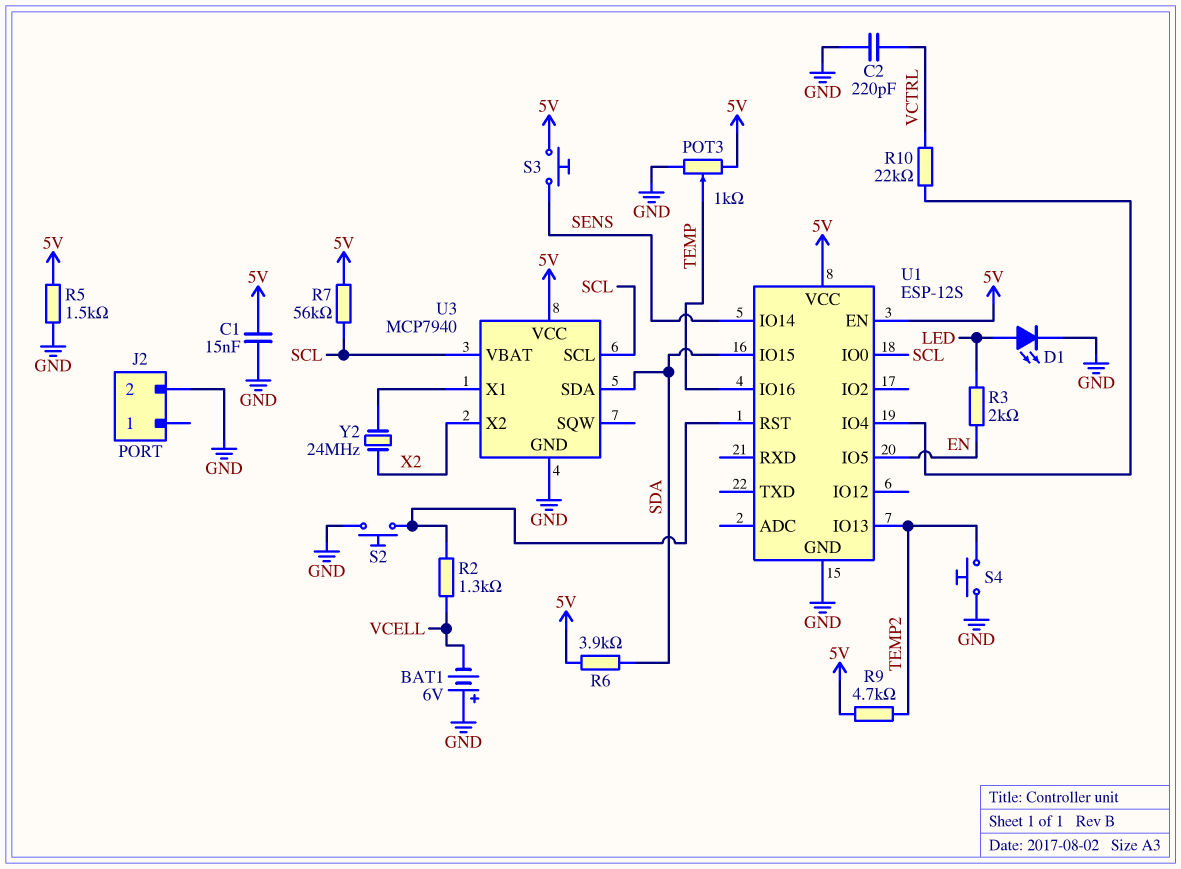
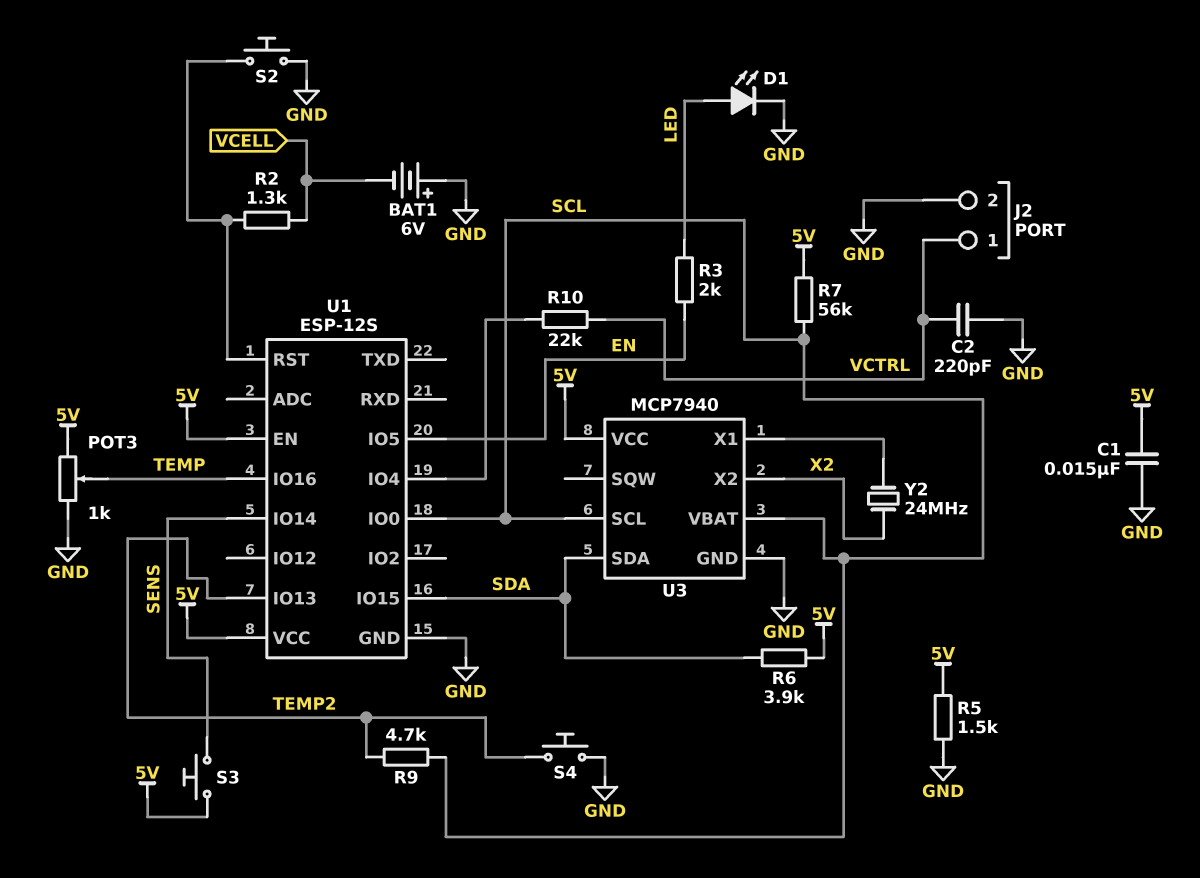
J2 pin 1: none -> VCTRL
R9: 4.7k (5V, TEMP2) -> 4.7k (SCL, TEMP2)

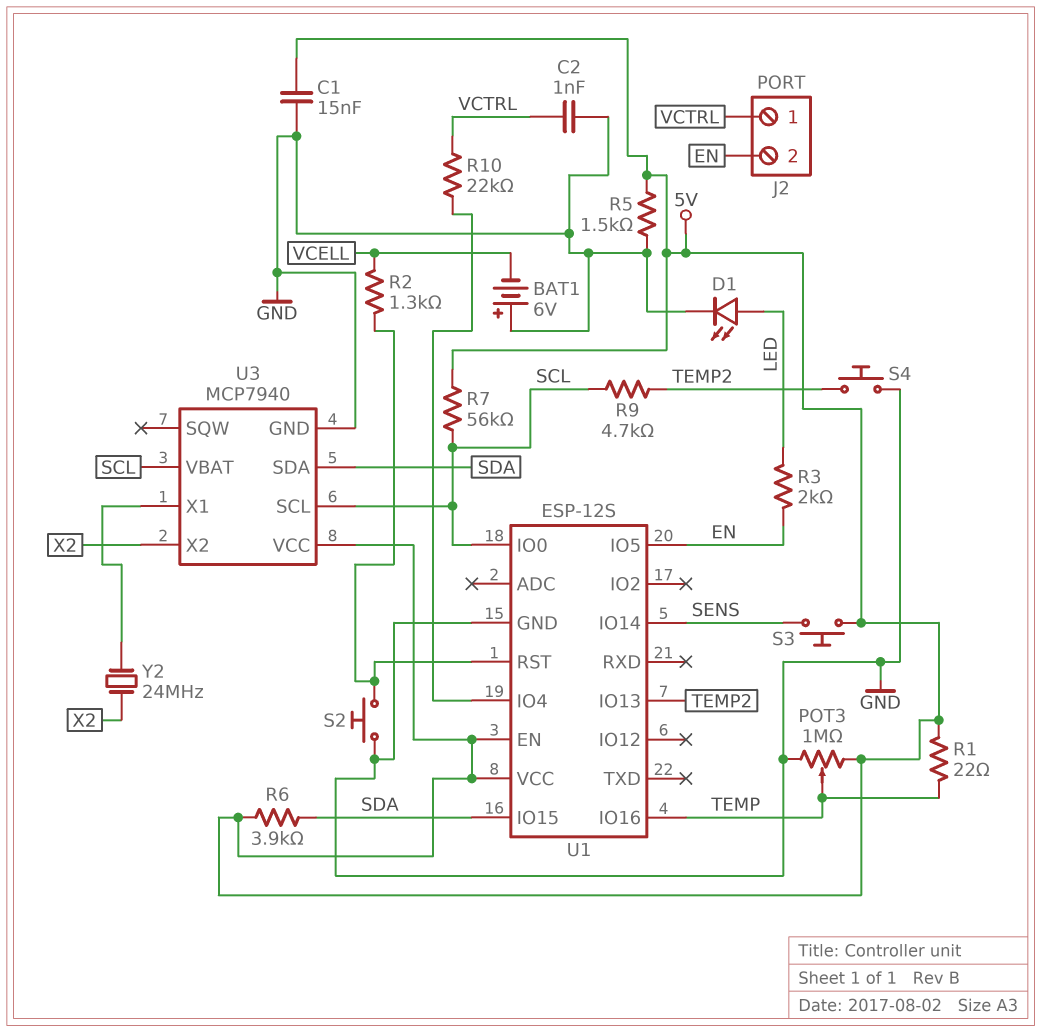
C2: 220pF (GND, VCTRL) -> 1nF (GND, VCTRL)
J2 pin 2: GND -> EN
POT3: 1k (5V, GND, wiper TEMP) -> 1M (5V, GND, wiper TEMP)
R1: none -> 22 (5V, TEMP)

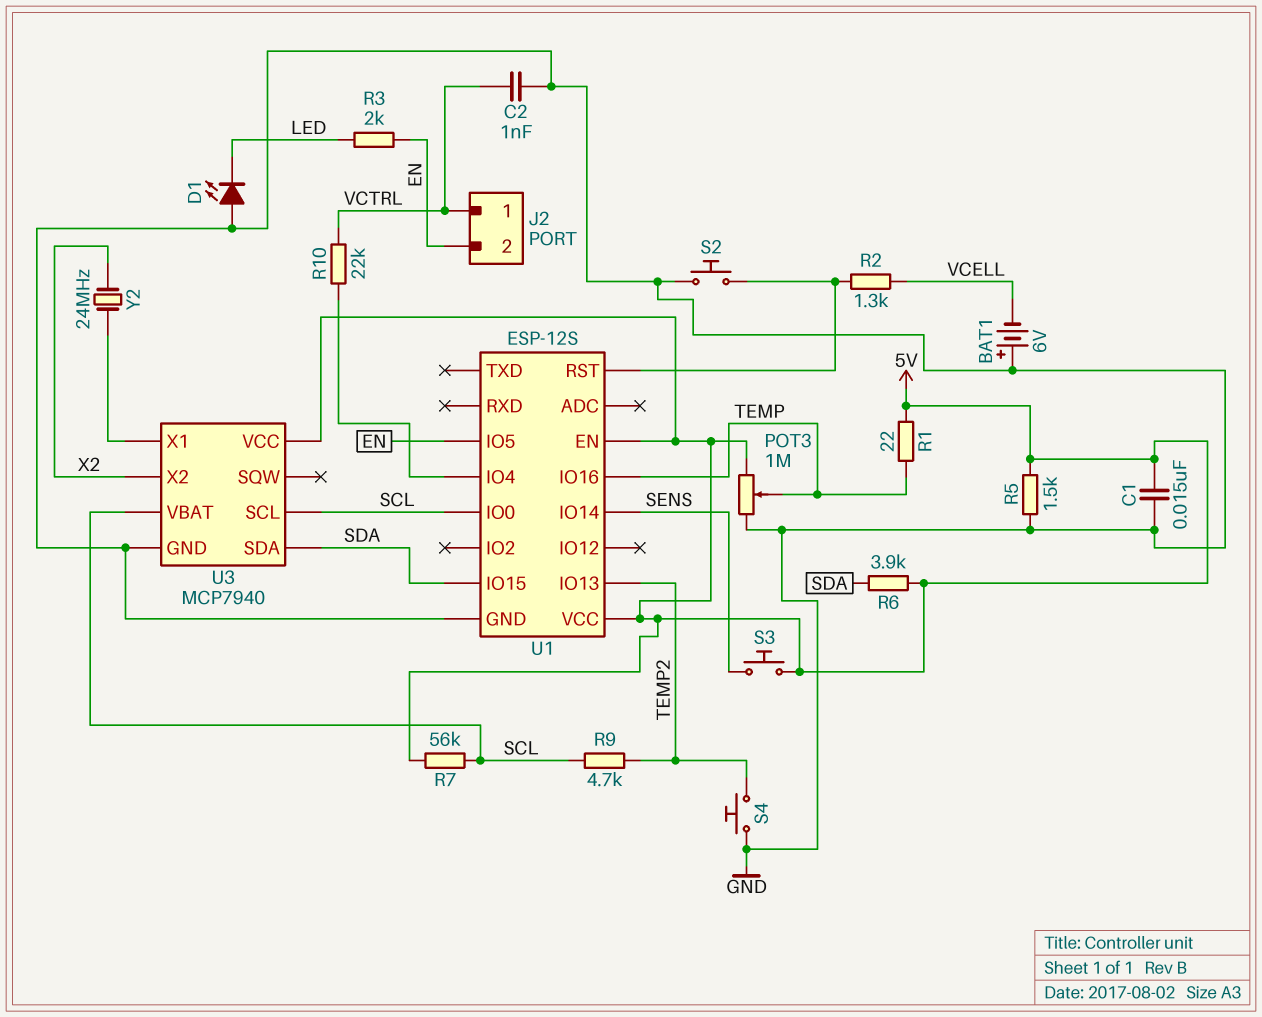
D1: LED (A LED, K GND) -> LED (A GND, K LED)

